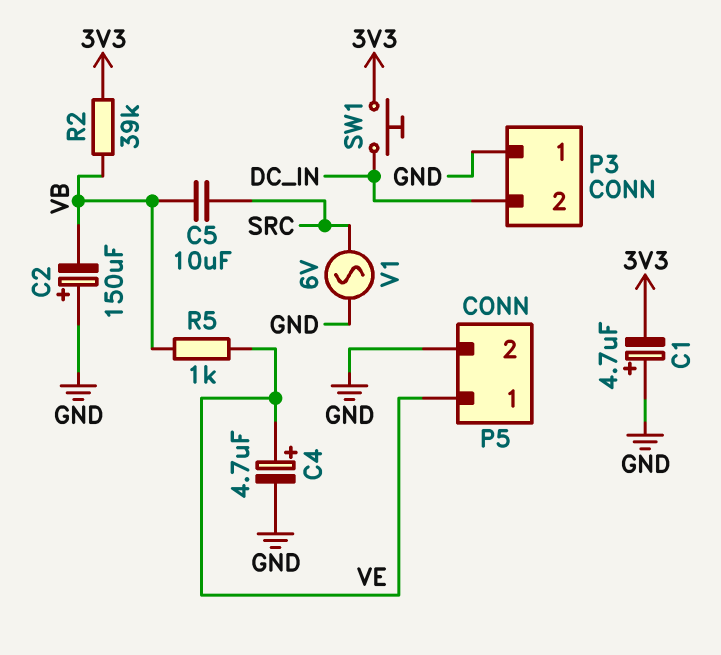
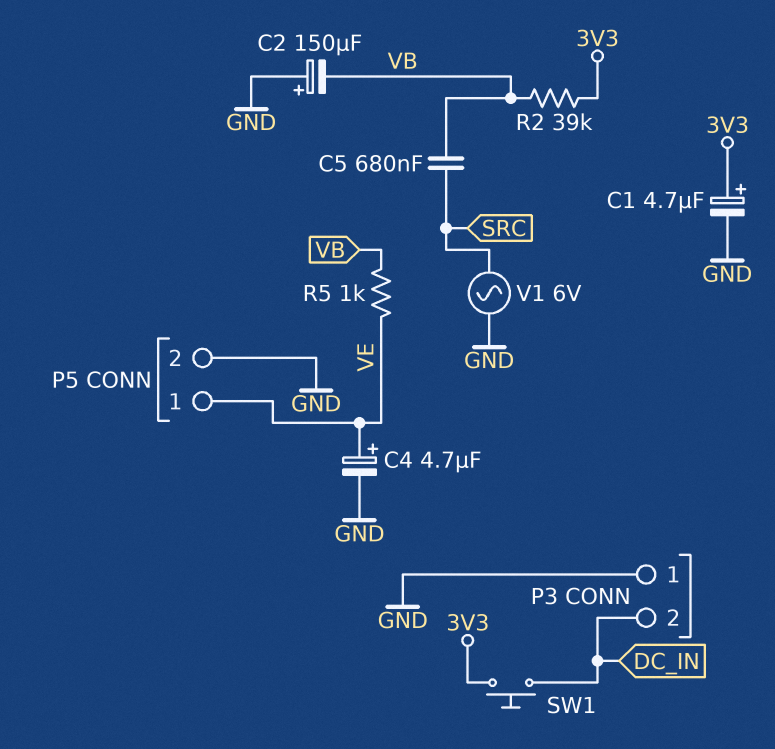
C1: 4.7uF (plus GND, minus 3V3) -> 4.7uF (plus 3V3, minus GND)
C5: 10uF (SRC, VB) -> 680nF (SRC, VB)

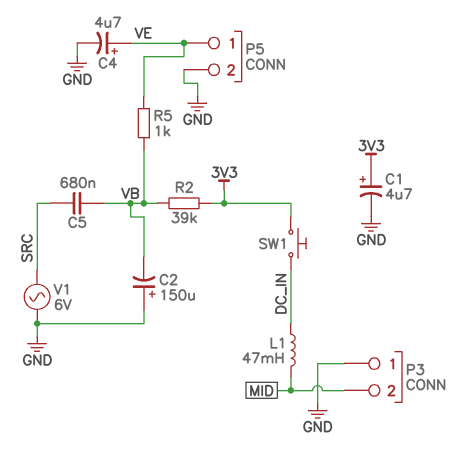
L1: none -> 47mH (DC_IN, MID)
P3 pin 2: DC_IN -> MID

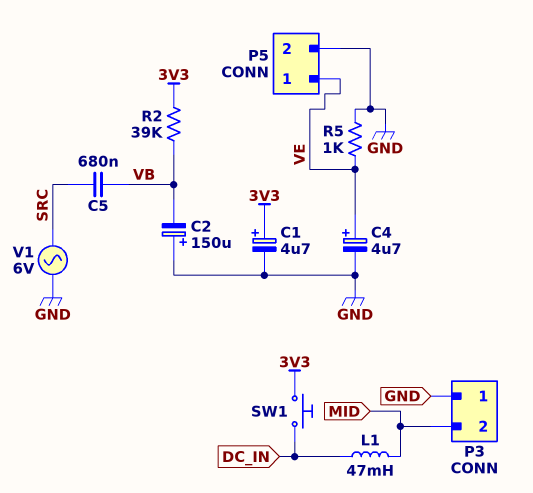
R5: 1k (VB, VE) -> 1k (GND, VE)

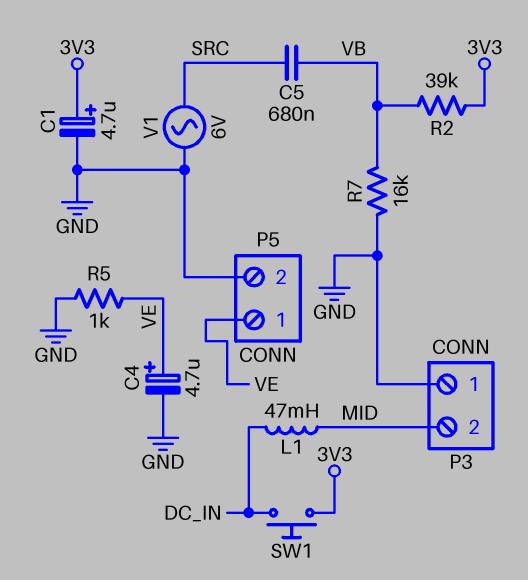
C2: 150uF (plus GND, minus VB) -> none
R7: none -> 16k (GND, VB)

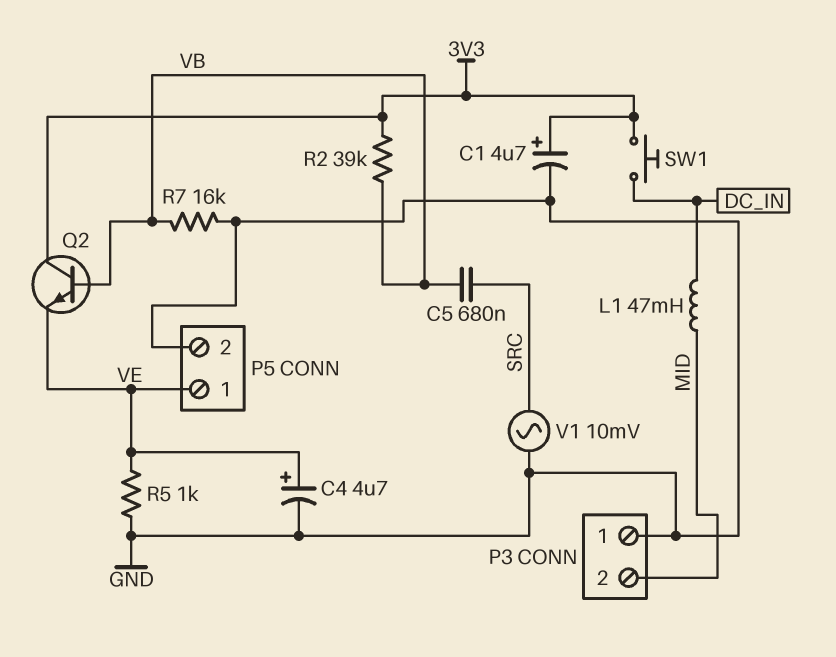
Q2: none -> NPN (B VB, C 3V3, E VE)
V1: AC 6V (GND, SRC) -> AC 10mV (GND, SRC)

